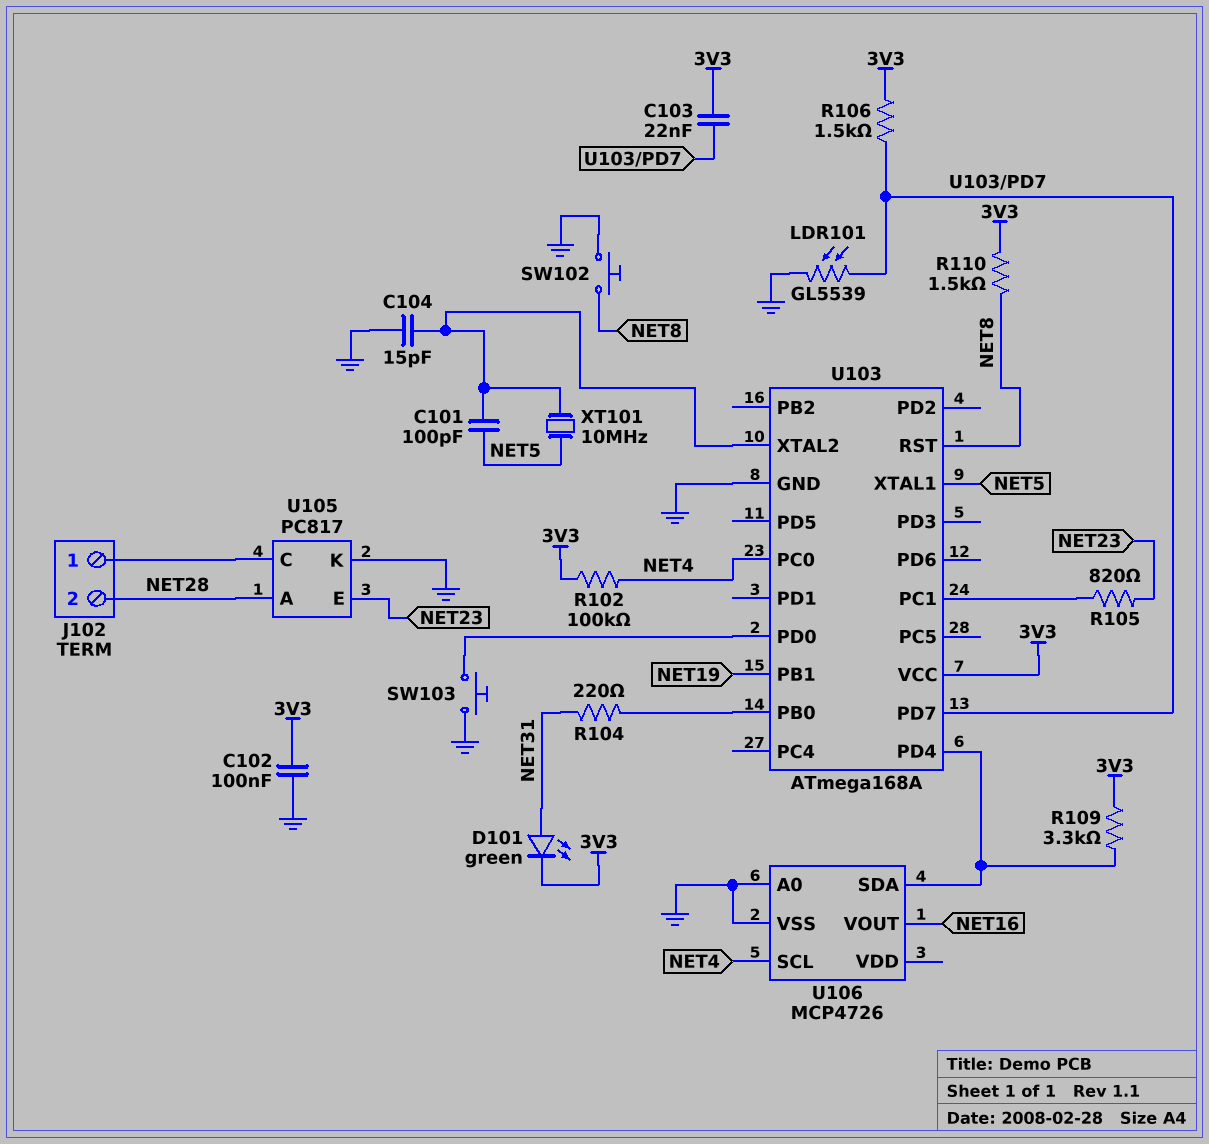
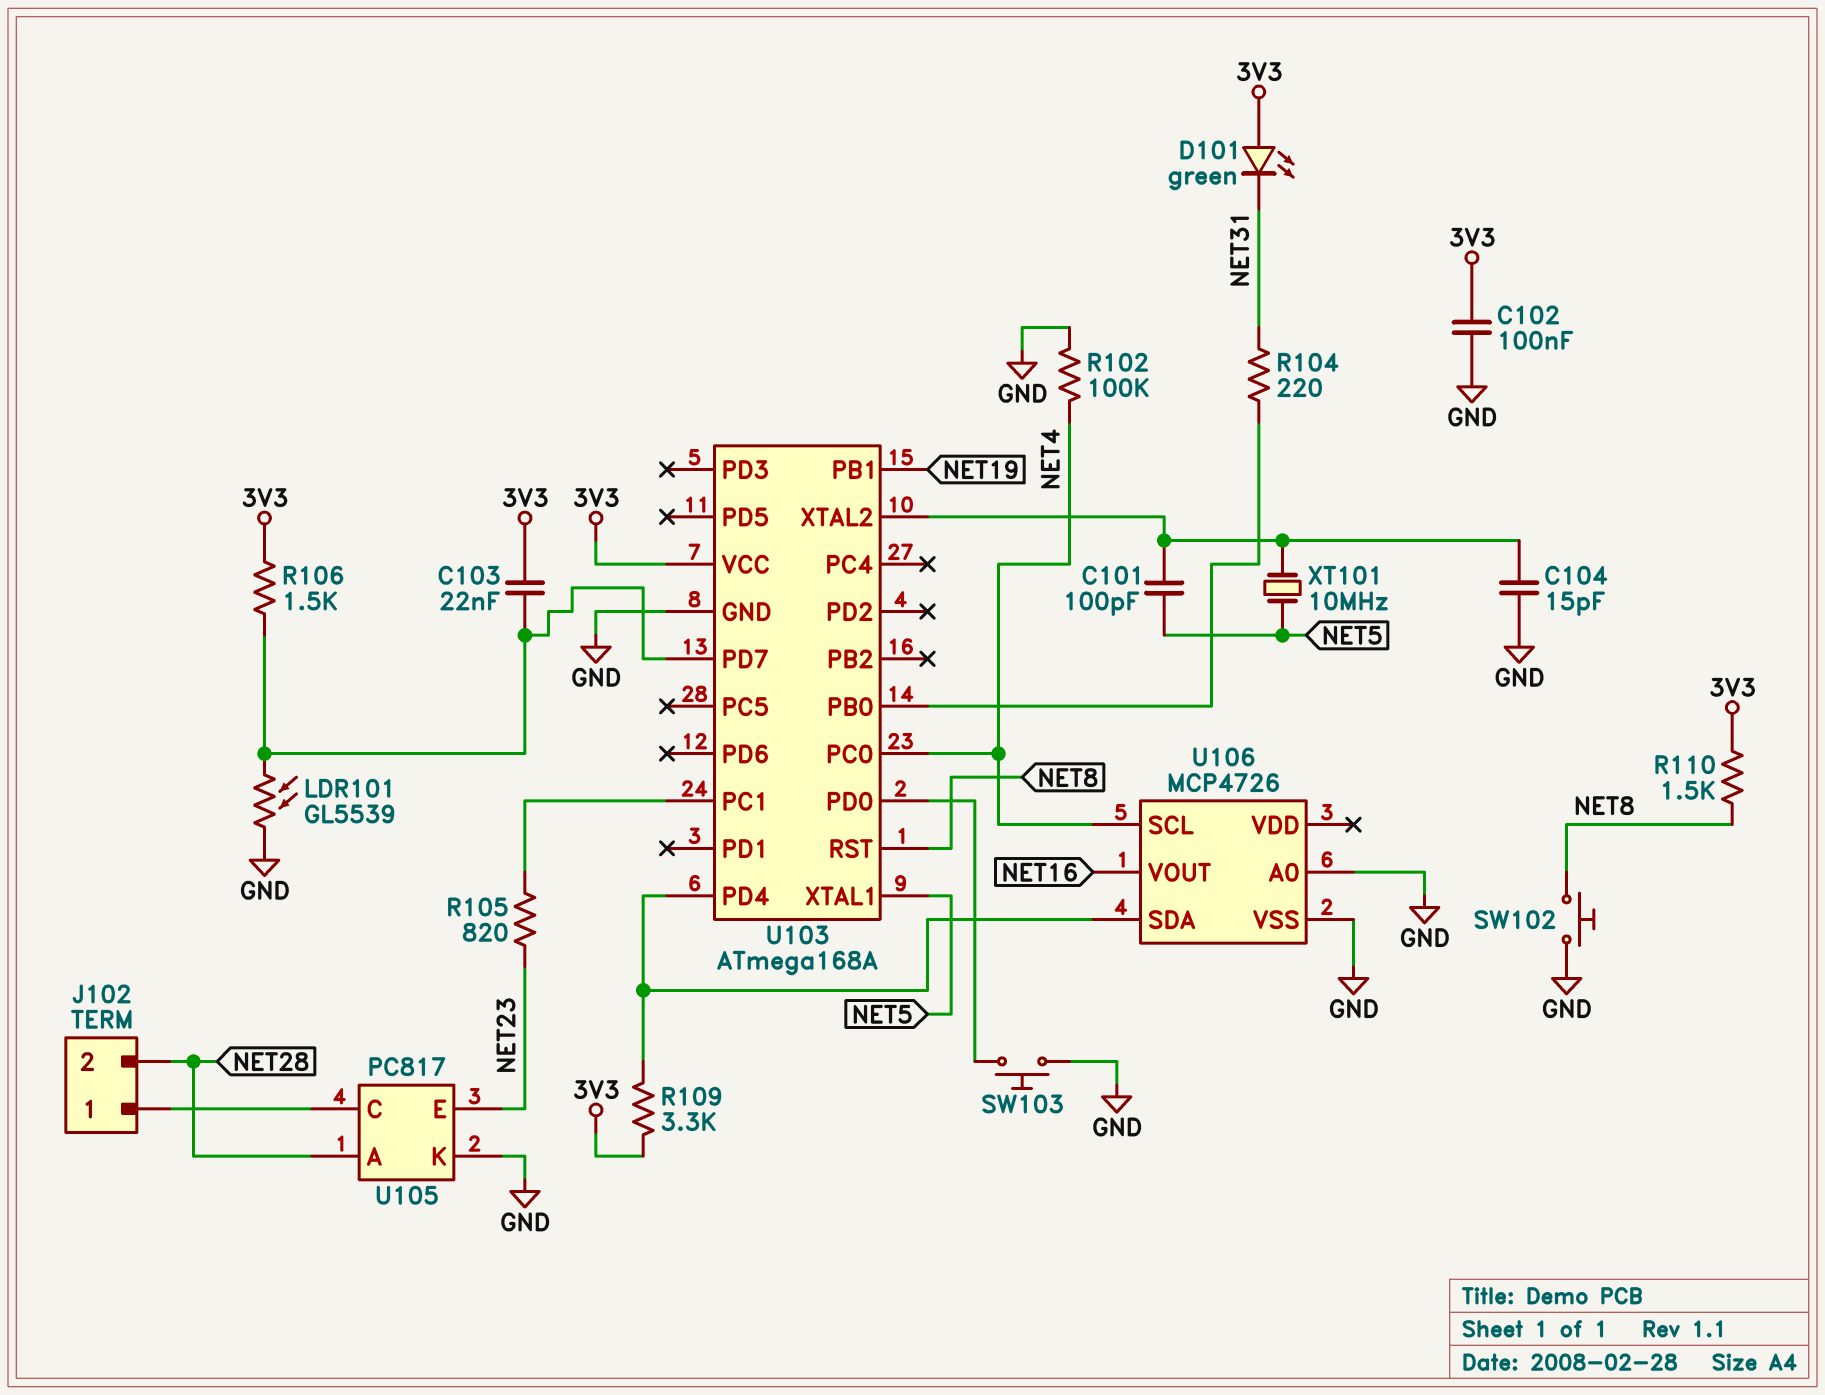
D101: LED green (A NET31, K 3V3) -> LED green (A 3V3, K NET31)
R102: 100k (3V3, NET4) -> 100k (GND, NET4)

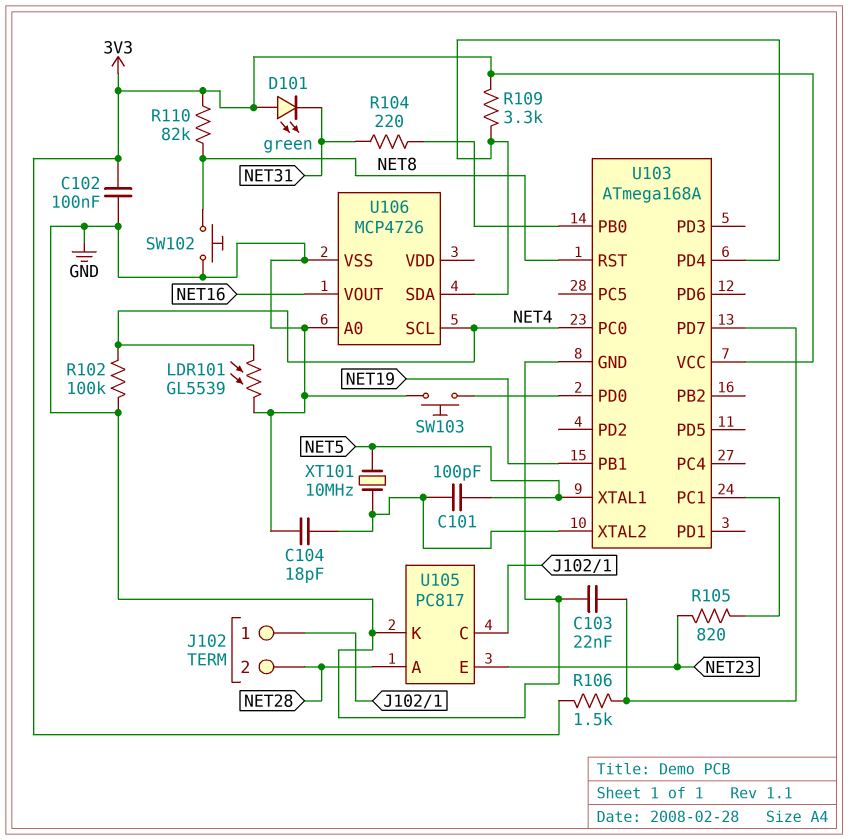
C103: 22nF (3V3, U103/PD7) -> 22nF (GND, U103/PD7)
C104: 15pF (GND, U103/XTAL2) -> 18pF (GND, U103/XTAL2)
LDR101: GL5539 (GND, U103/PD7) -> GL5539 (GND, NET4)
R110: 1.5k (3V3, NET8) -> 82k (3V3, NET8)

